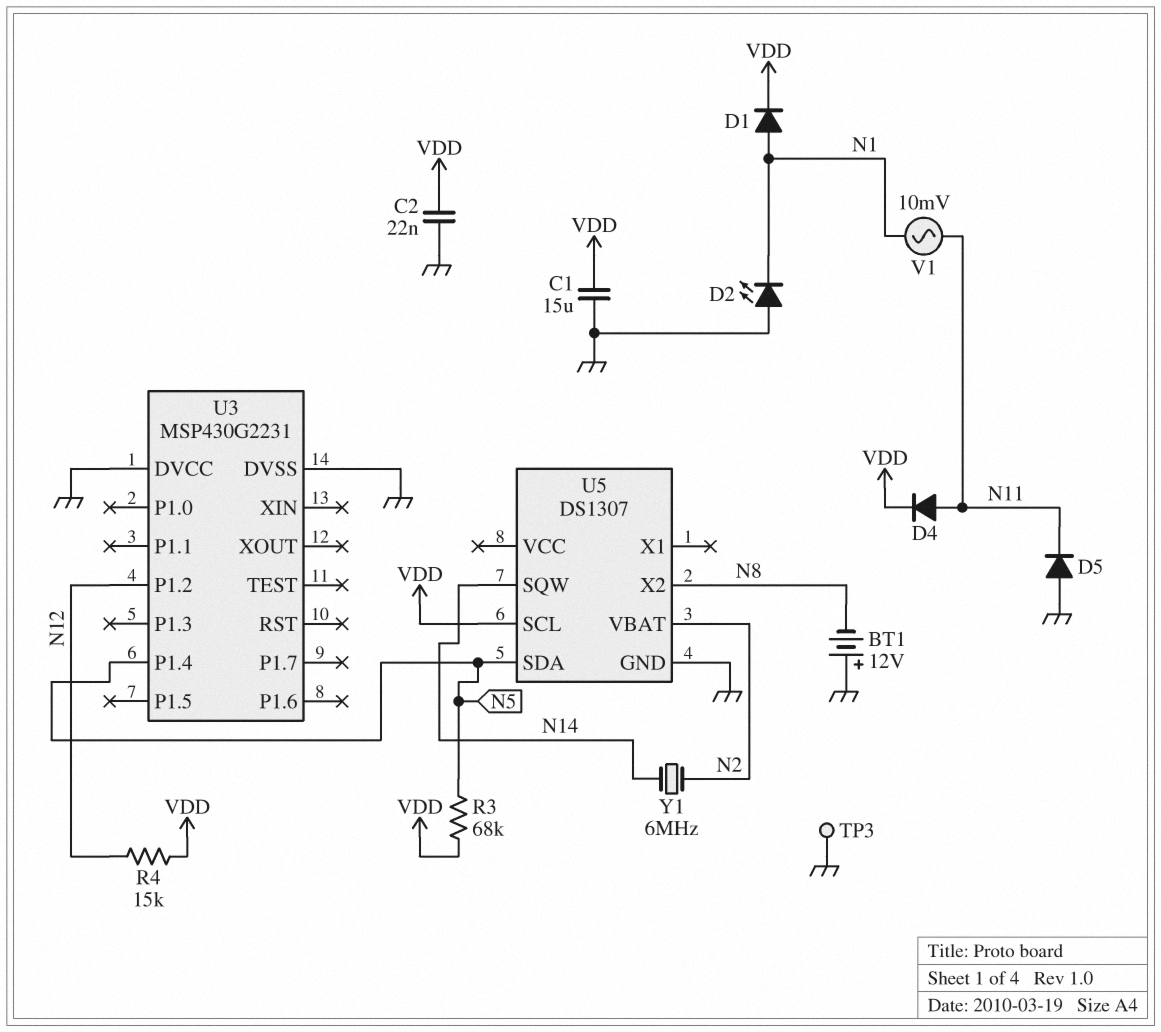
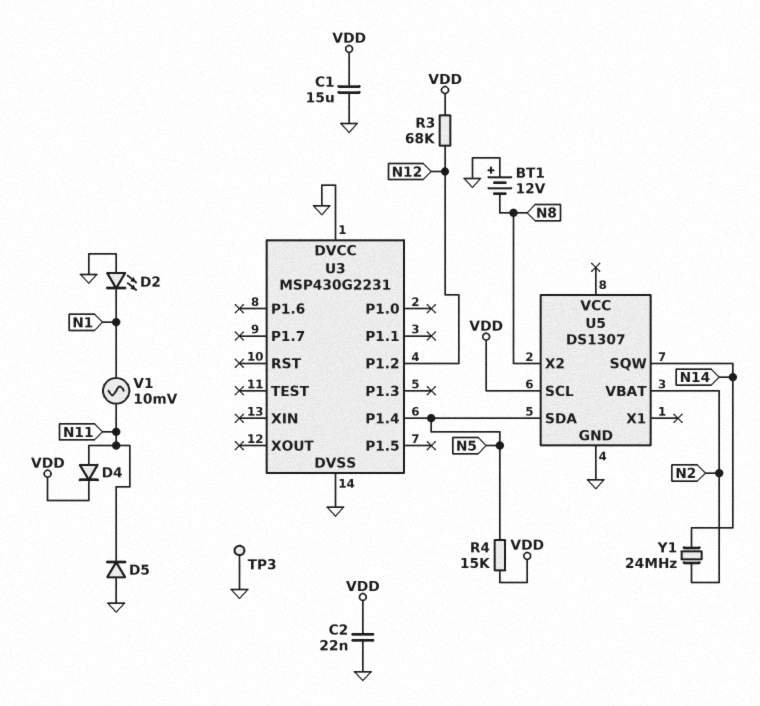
D1: diode (A N1, K VDD) -> none
R3: 68k (N5, VDD) -> 68k (N12, VDD)
R4: 15k (N12, VDD) -> 15k (N5, VDD)
Y1: 6MHz (N2, N14) -> 24MHz (N2, N14)

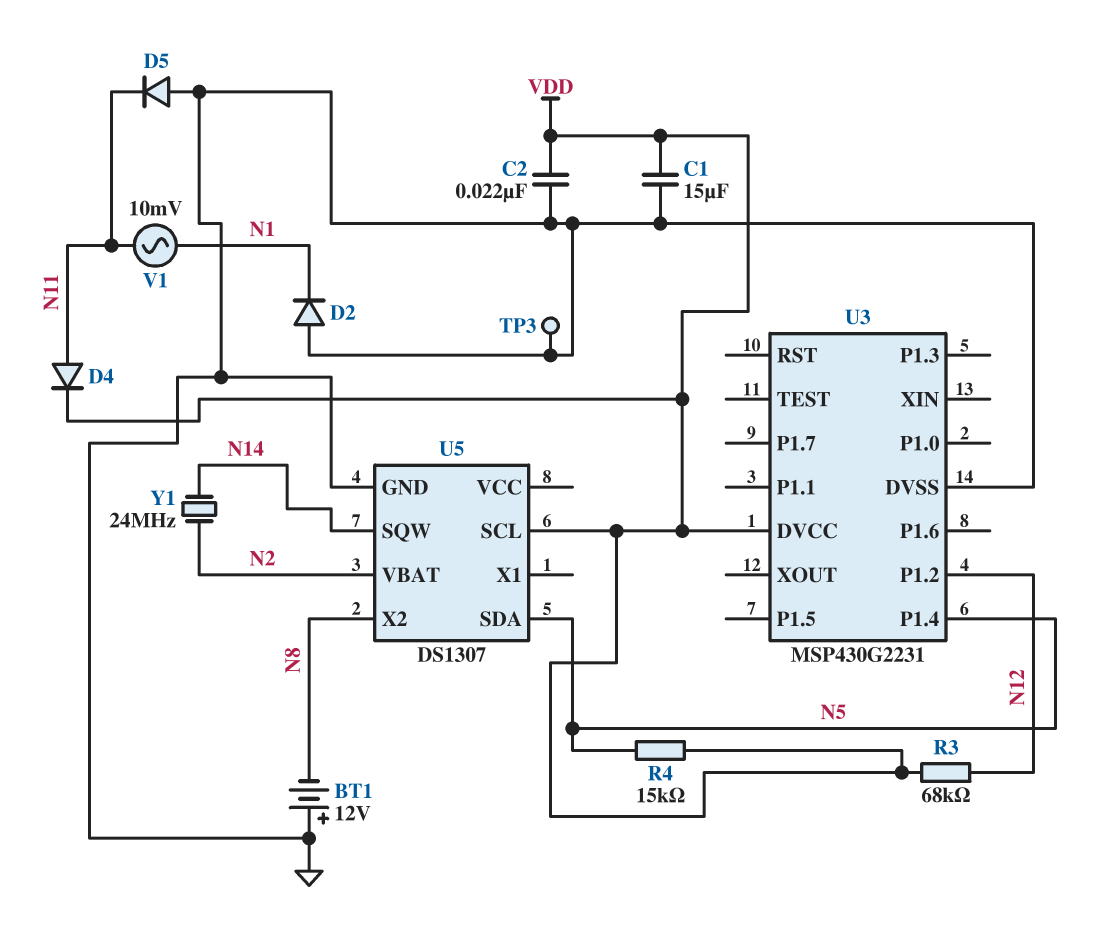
D2: LED (A GND, K N1) -> diode (A GND, K N1)
U3 pin DVCC: GND -> VDD

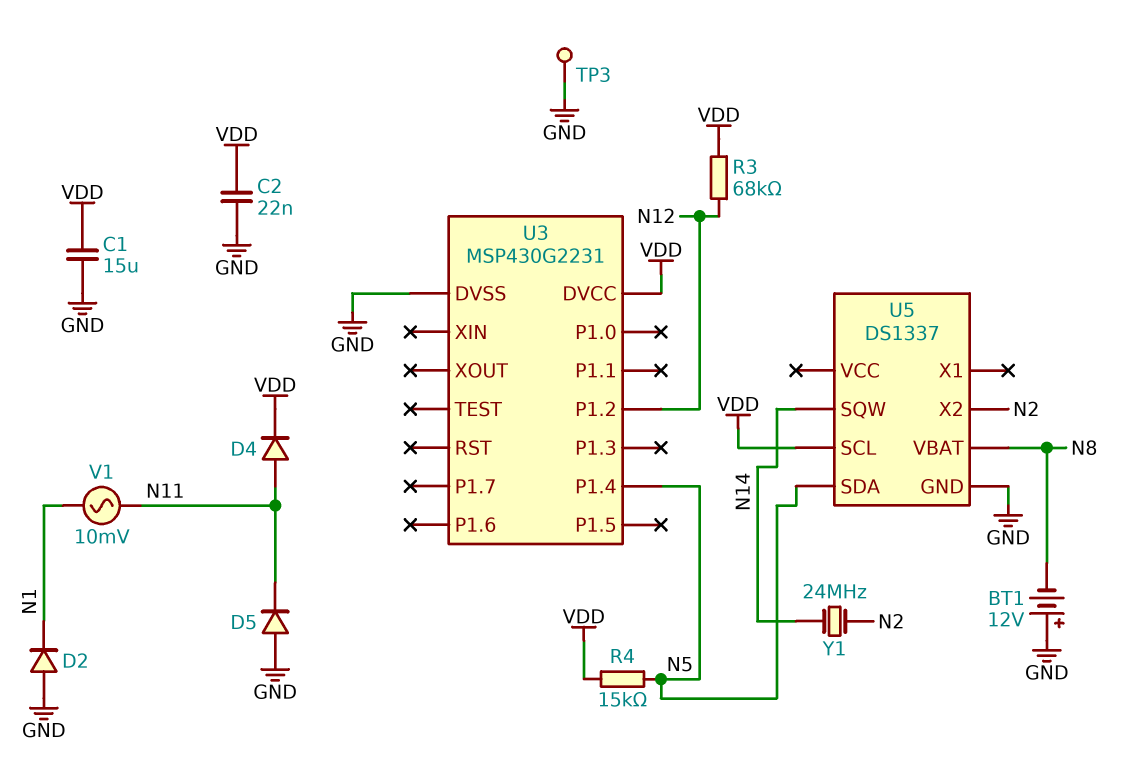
U5: DS1307 -> DS1337
U5 pin VBAT: N2 -> N8
U5 pin X2: N8 -> N2

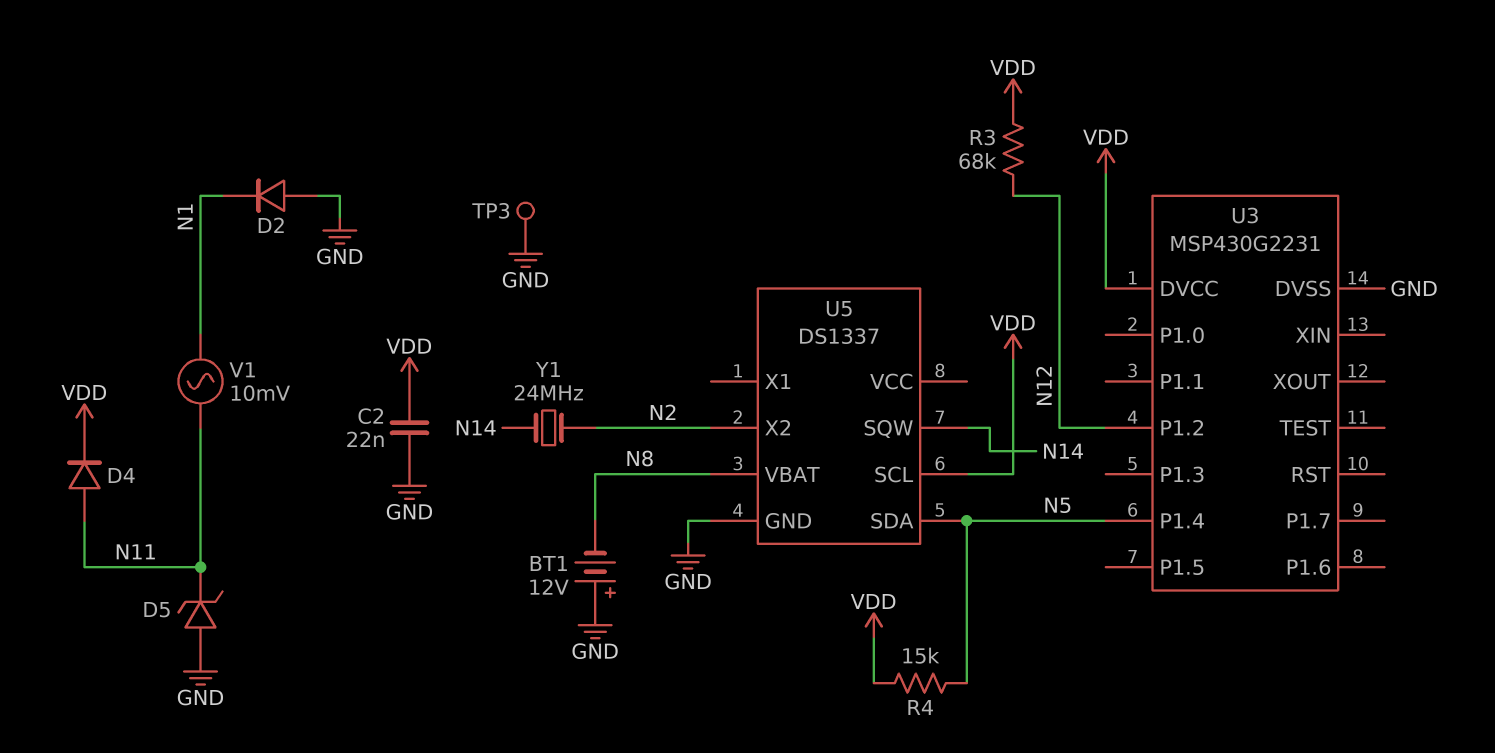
C1: 15uF (GND, VDD) -> none
D5: diode (A GND, K N11) -> zener (A GND, K N11)

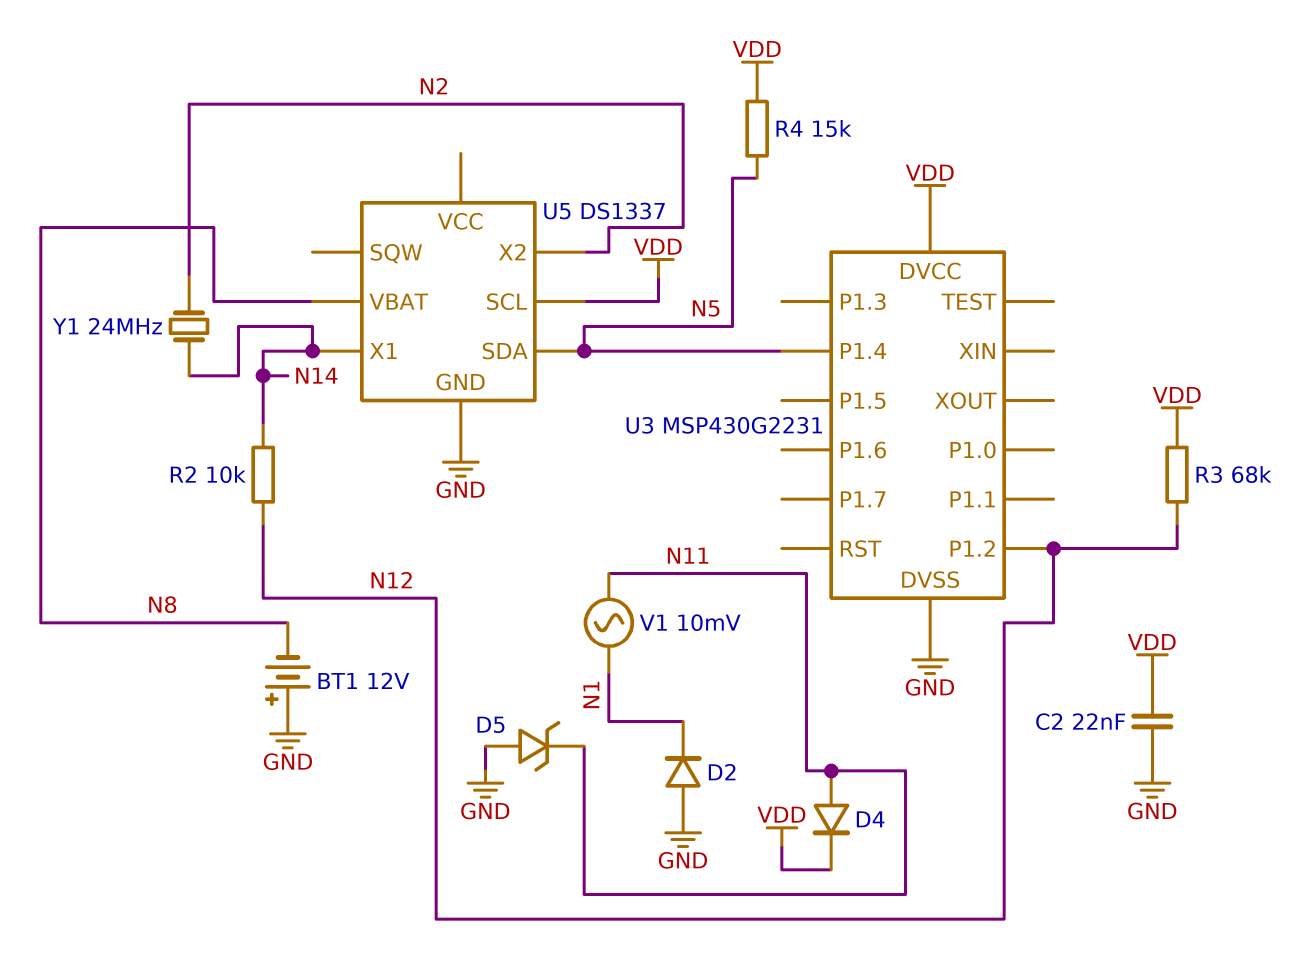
R2: none -> 10k (N12, N14)
TP3: test point (GND) -> none
U5 pin SQW: N14 -> none
U5 pin X1: none -> N14

